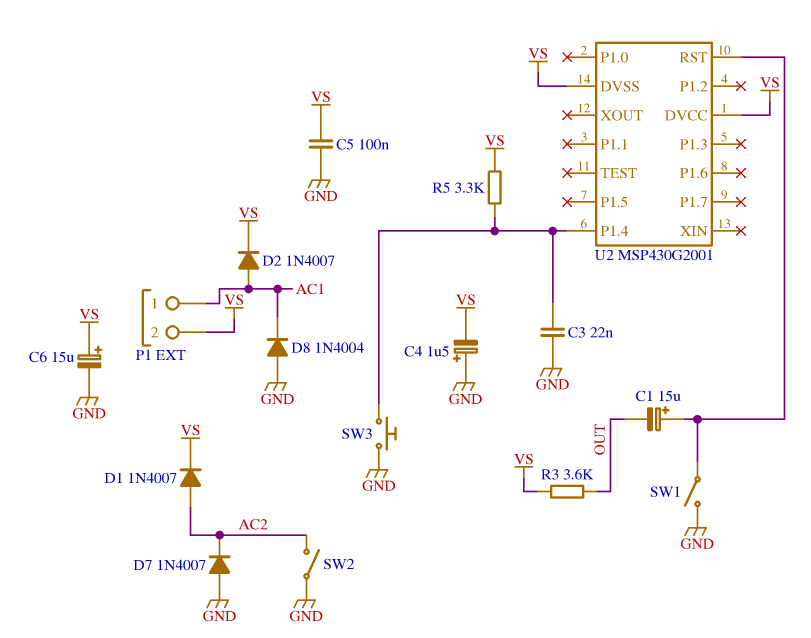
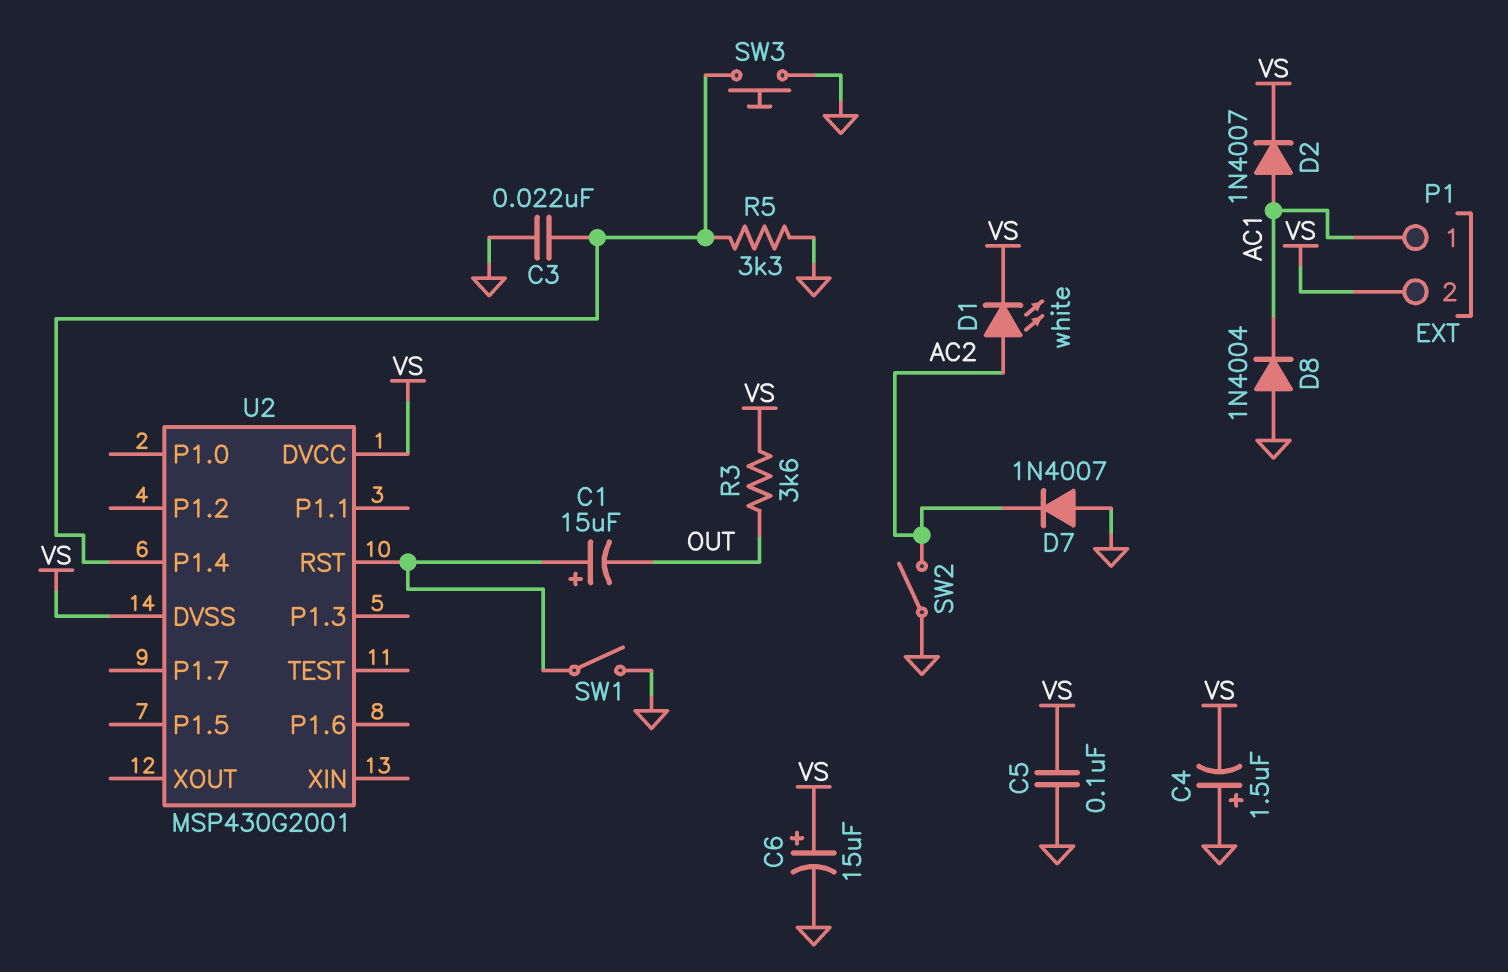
D1: diode 1N4007 (A AC2, K VS) -> LED white (A AC2, K VS)
R5: 3.3k (U2/P1.4, VS) -> 3.3k (GND, U2/P1.4)

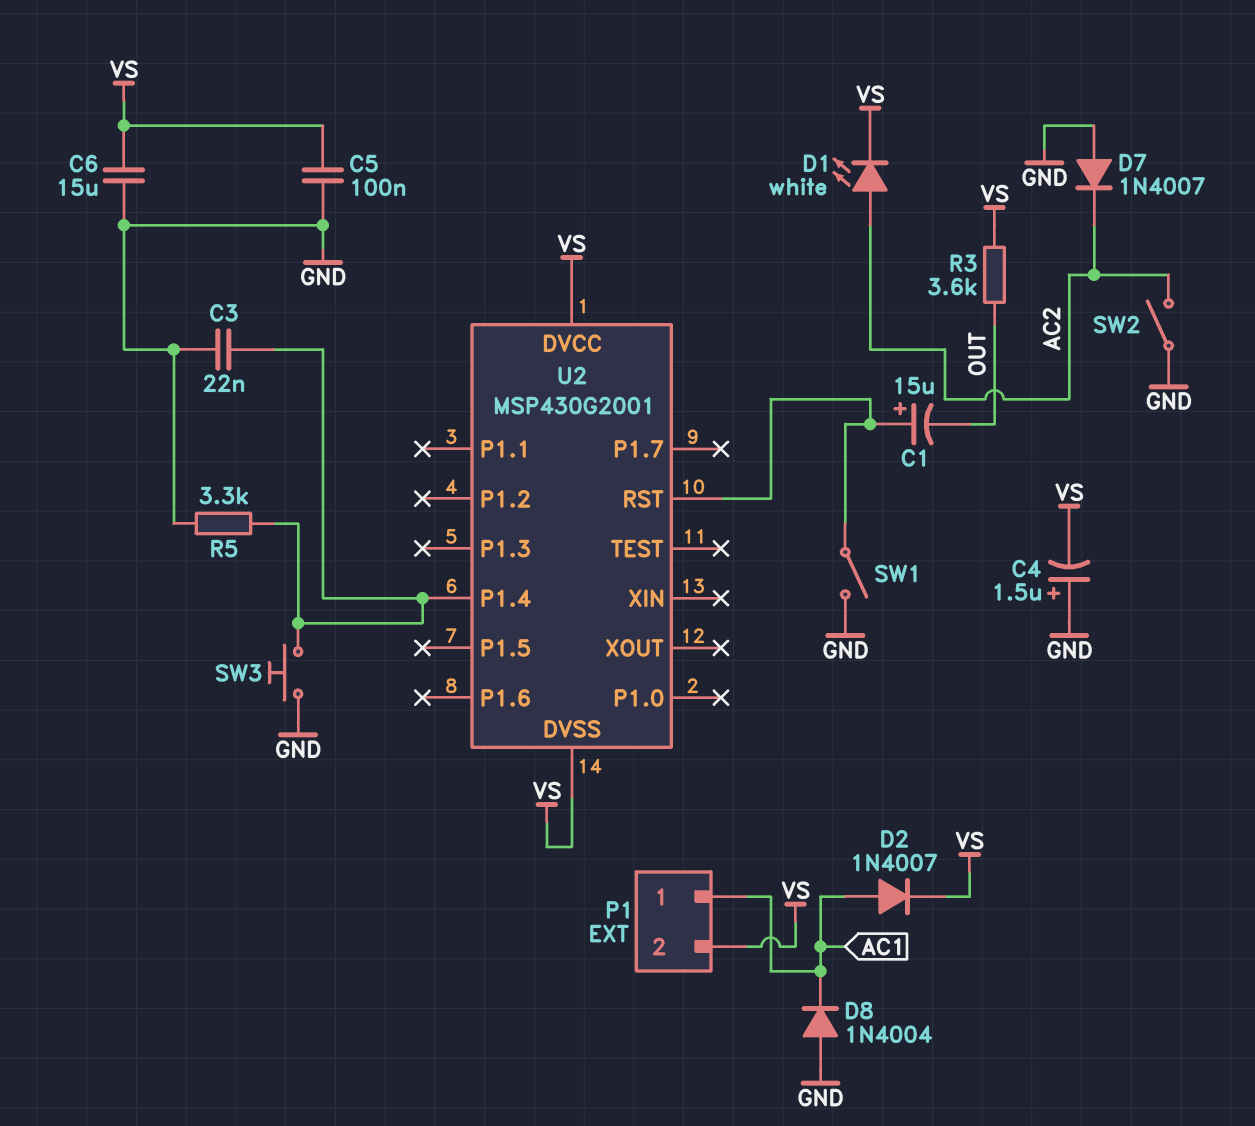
C6: 15uF (plus VS, minus GND) -> 15uF (GND, VS)

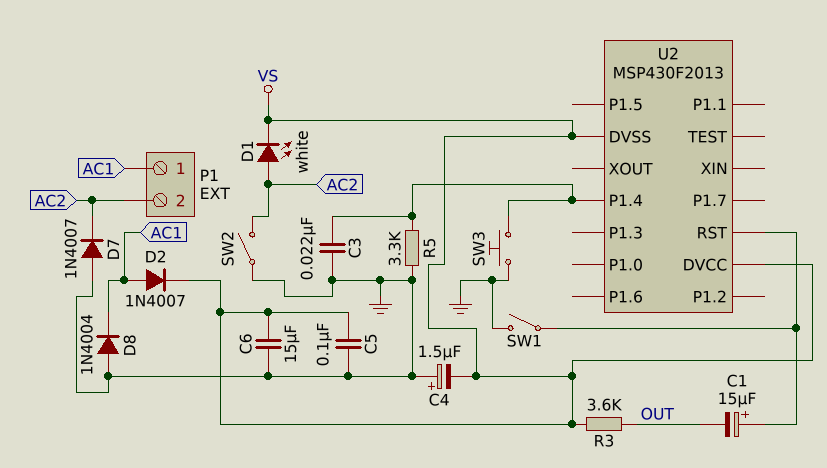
P1 pin 2: VS -> AC2
U2: MSP430G2001 -> MSP430F2013

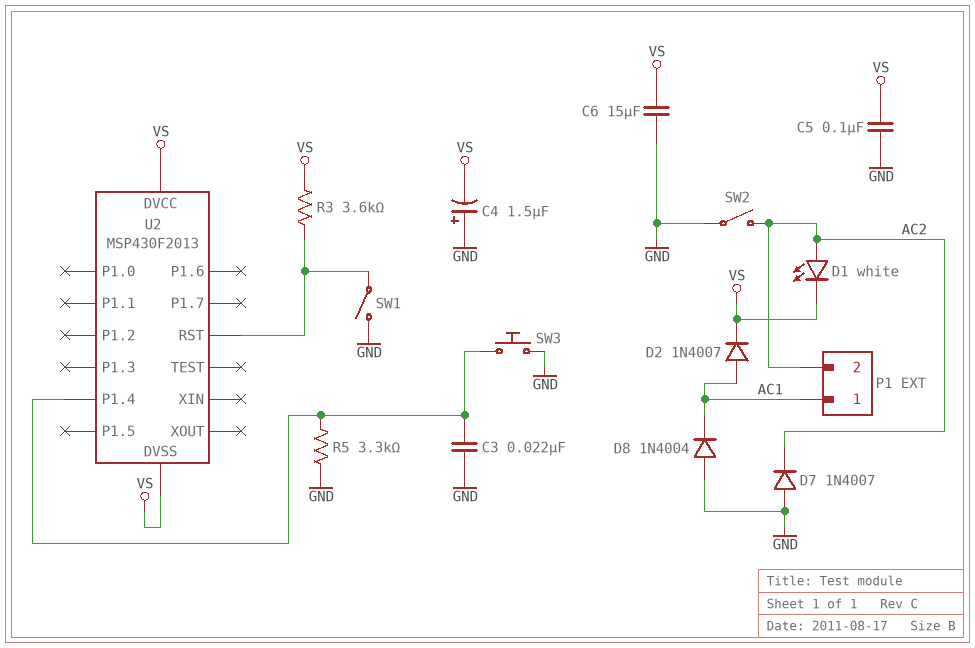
C1: 15uF (plus U2/RST, minus OUT) -> none
R3: 3.6k (OUT, VS) -> 3.6k (U2/RST, VS)

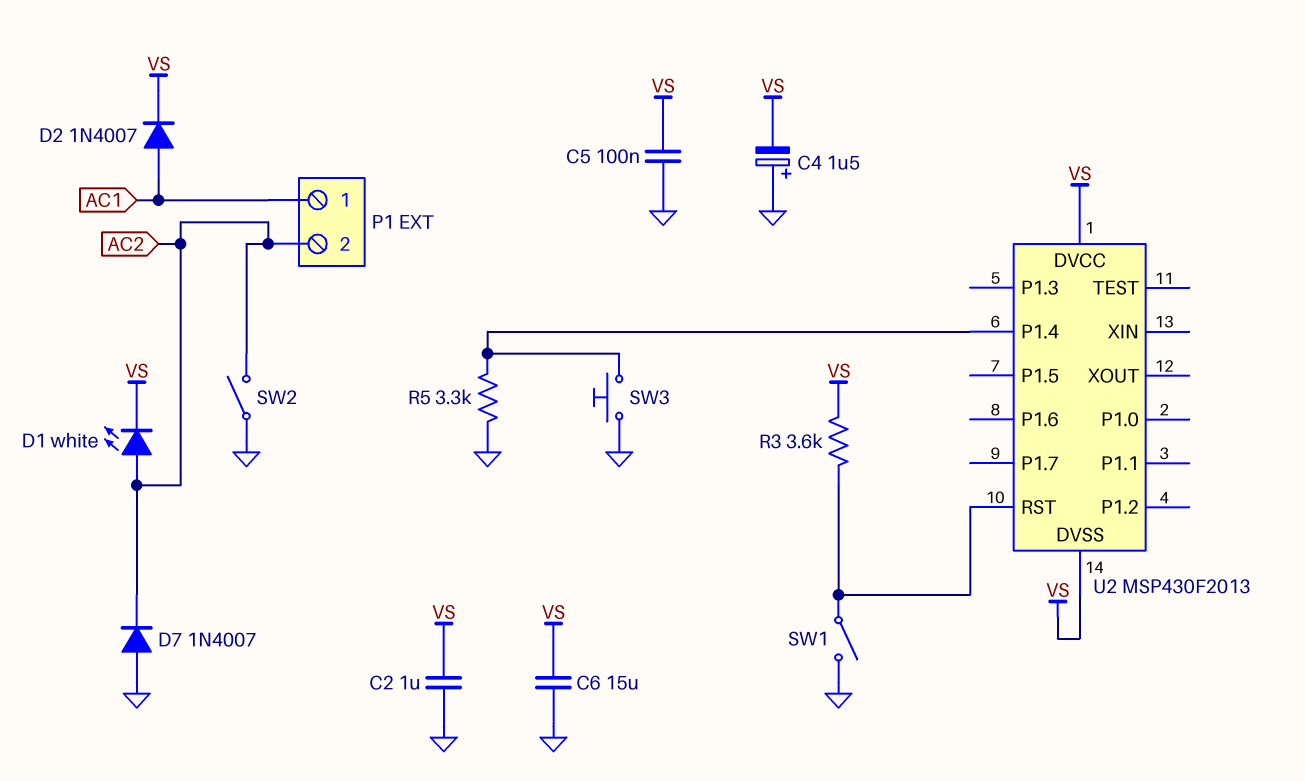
C2: none -> 1uF (GND, VS)
C3: 22nF (GND, U2/P1.4) -> none
D8: diode 1N4004 (A GND, K AC1) -> none

